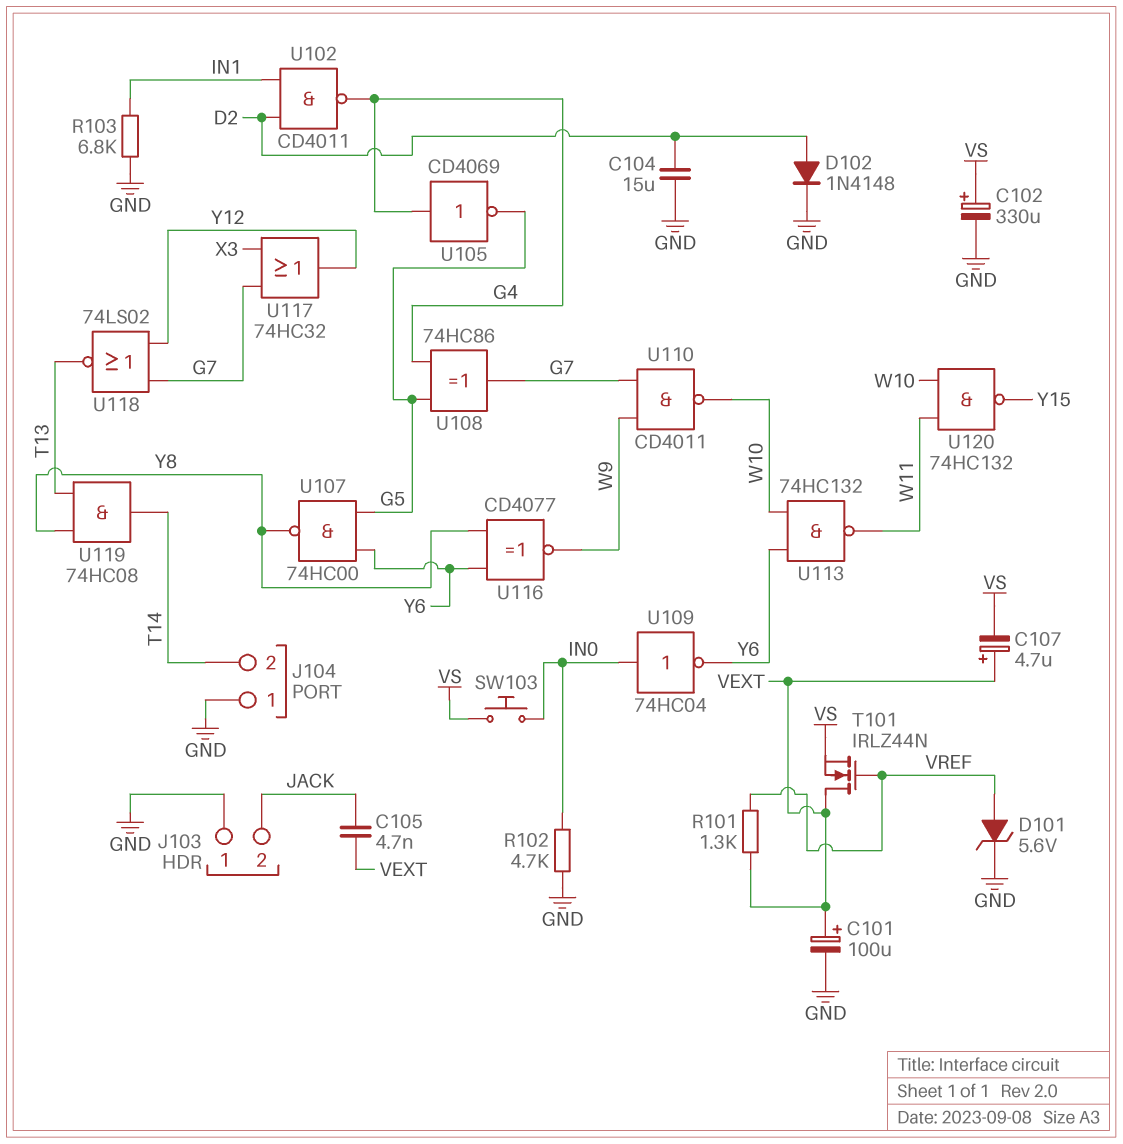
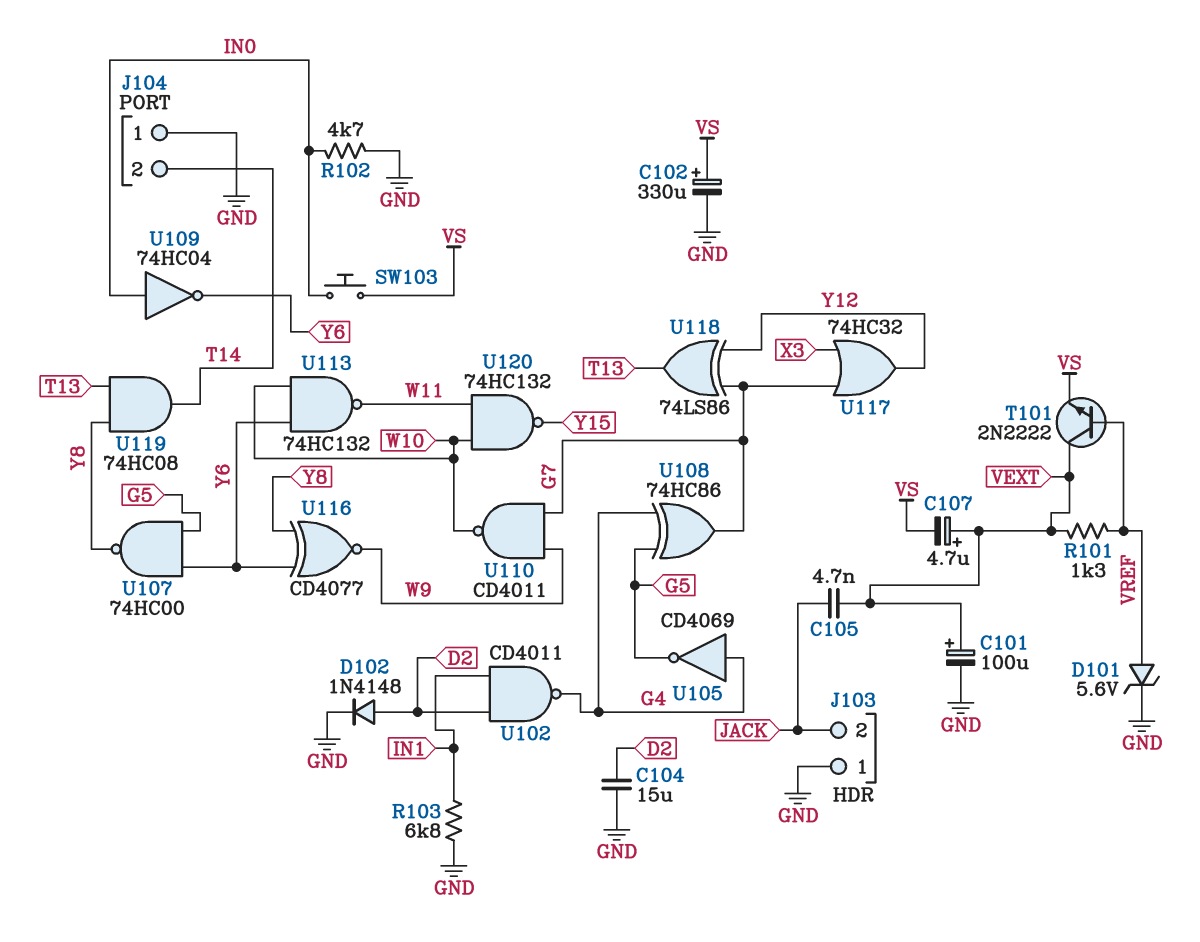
T101: NMOS IRLZ44N (G VREF, D VEXT, S VS) -> NPN 2N2222 (B VREF, C VEXT, E VS)
U118: NOR 74LS02 (in G7, in Y12, out T13) -> XOR 74LS86 (in G7, in Y12, out T13)

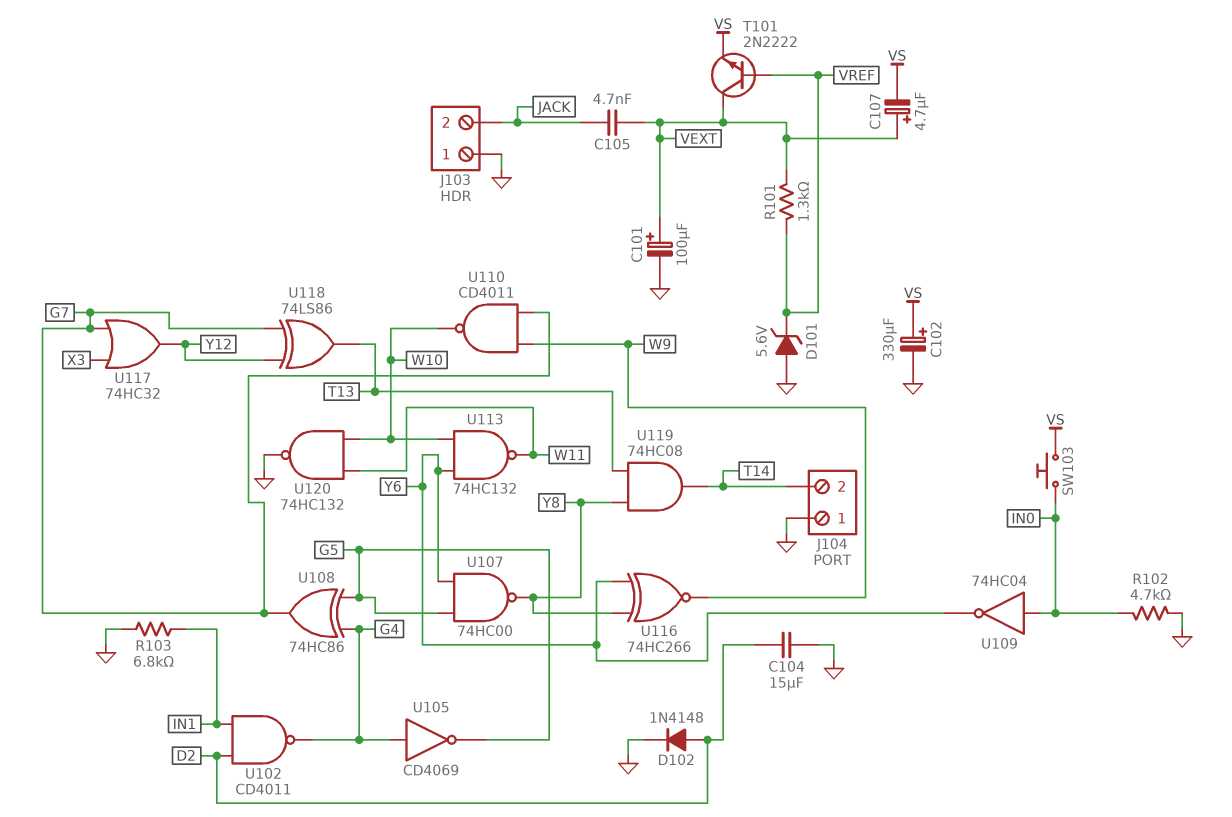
D101: zener 5.6V (A VREF, K GND) -> zener 5.6V (A GND, K VREF)
U116: XNOR CD4077 (in Y6, in Y8, out W9) -> XNOR 74HC266 (in Y6, in Y8, out W9)
U120: NAND 74HC132 (in W10, in W11, out Y15) -> NAND 74HC132 (in W10, in W11, out GND)

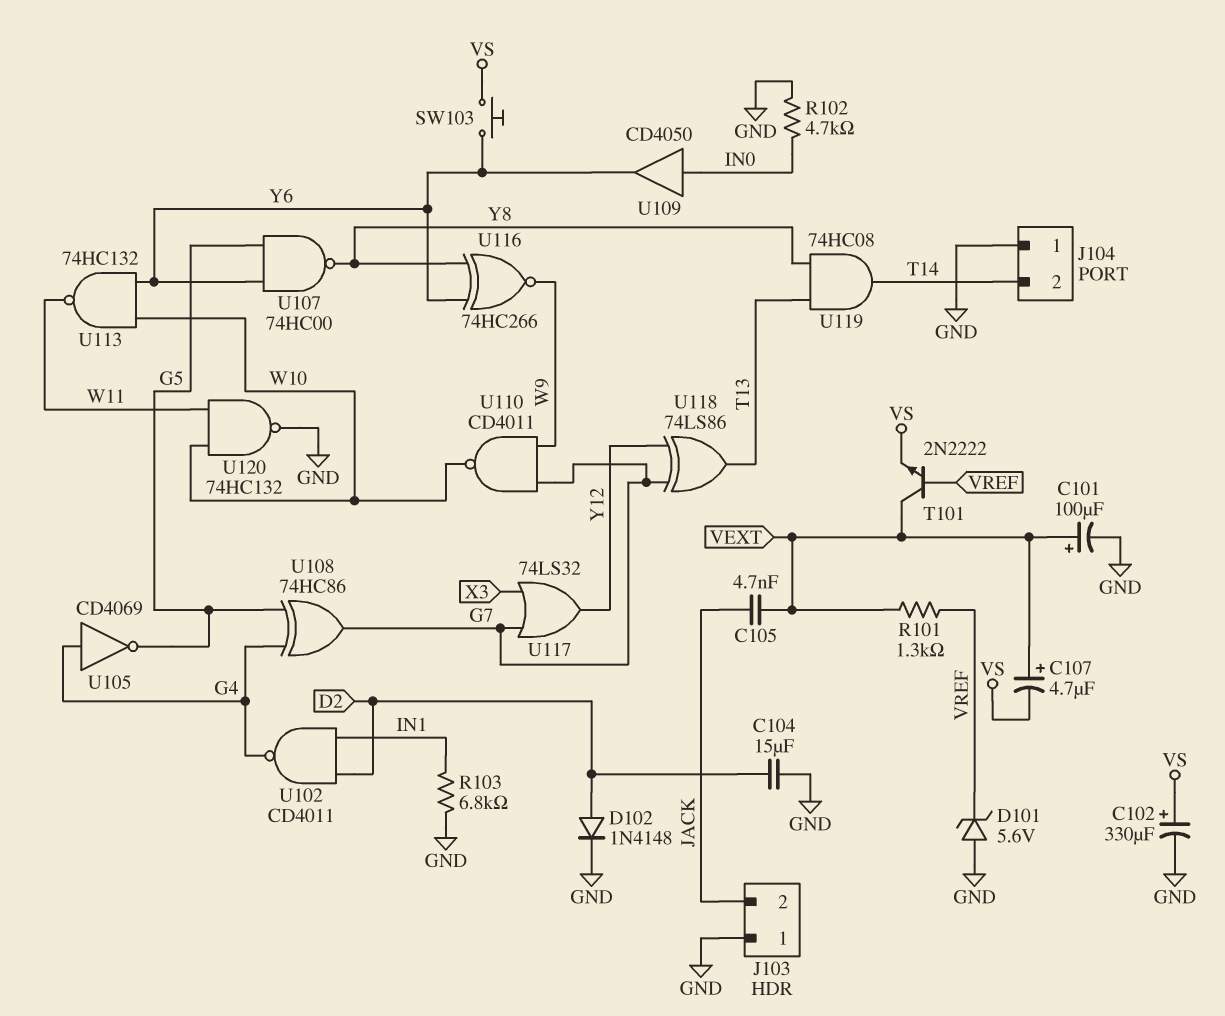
SW103: button (IN0, VS) -> button (VS, Y6)
U109: NOT 74HC04 (in IN0, out Y6) -> buffer CD4050 (in IN0, out Y6)
U117: OR 74HC32 (in G7, in X3, out Y12) -> OR 74LS32 (in G7, in X3, out Y12)

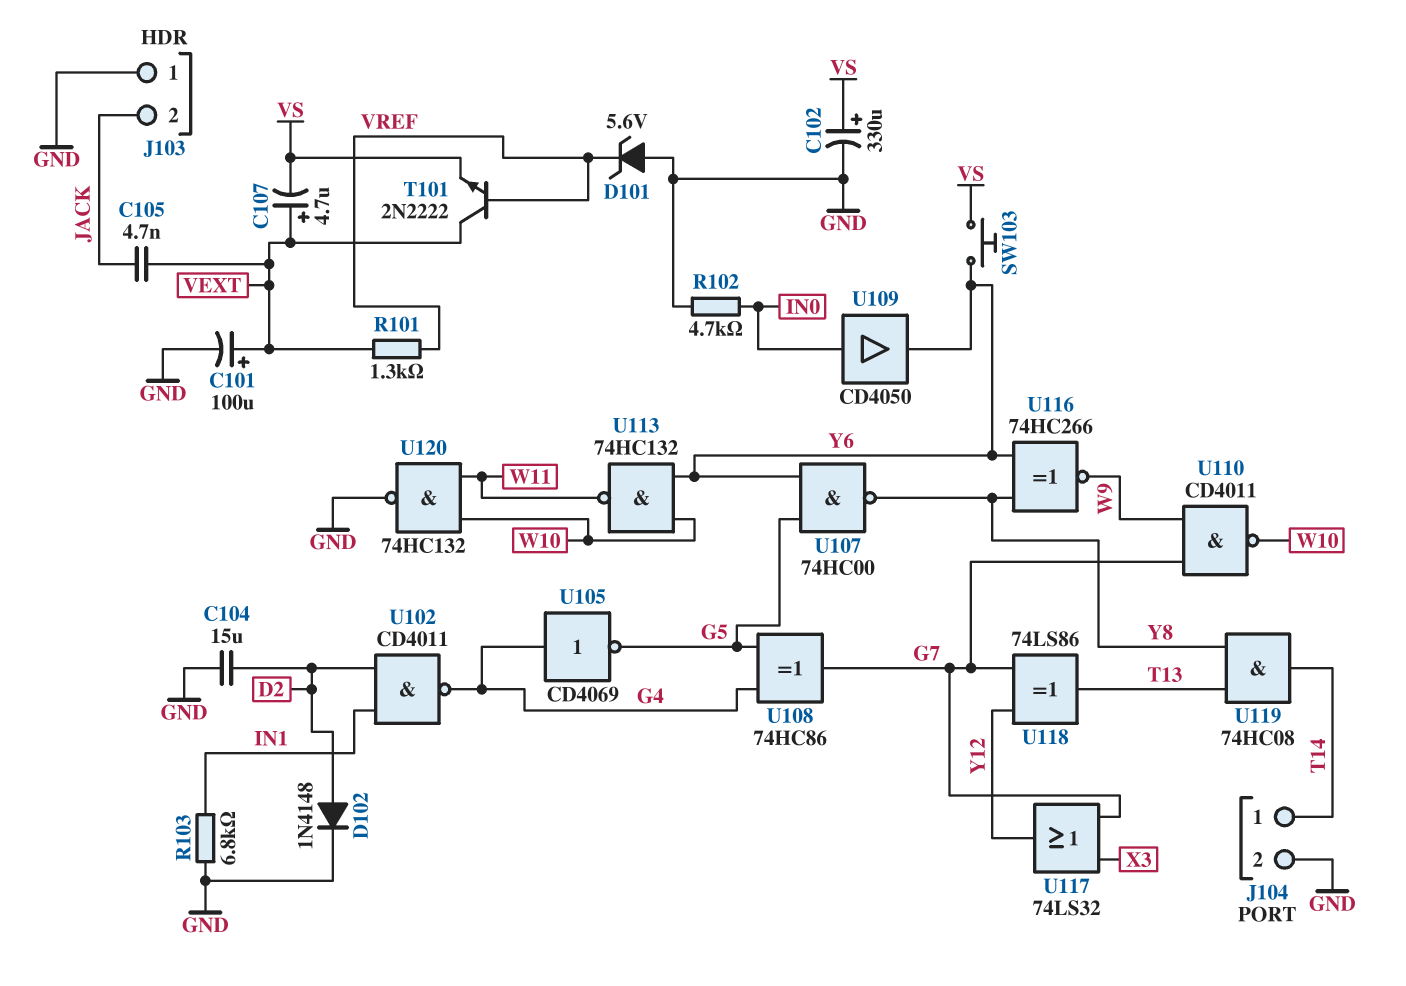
J104 pin 1: GND -> T14
J104 pin 2: T14 -> GND

